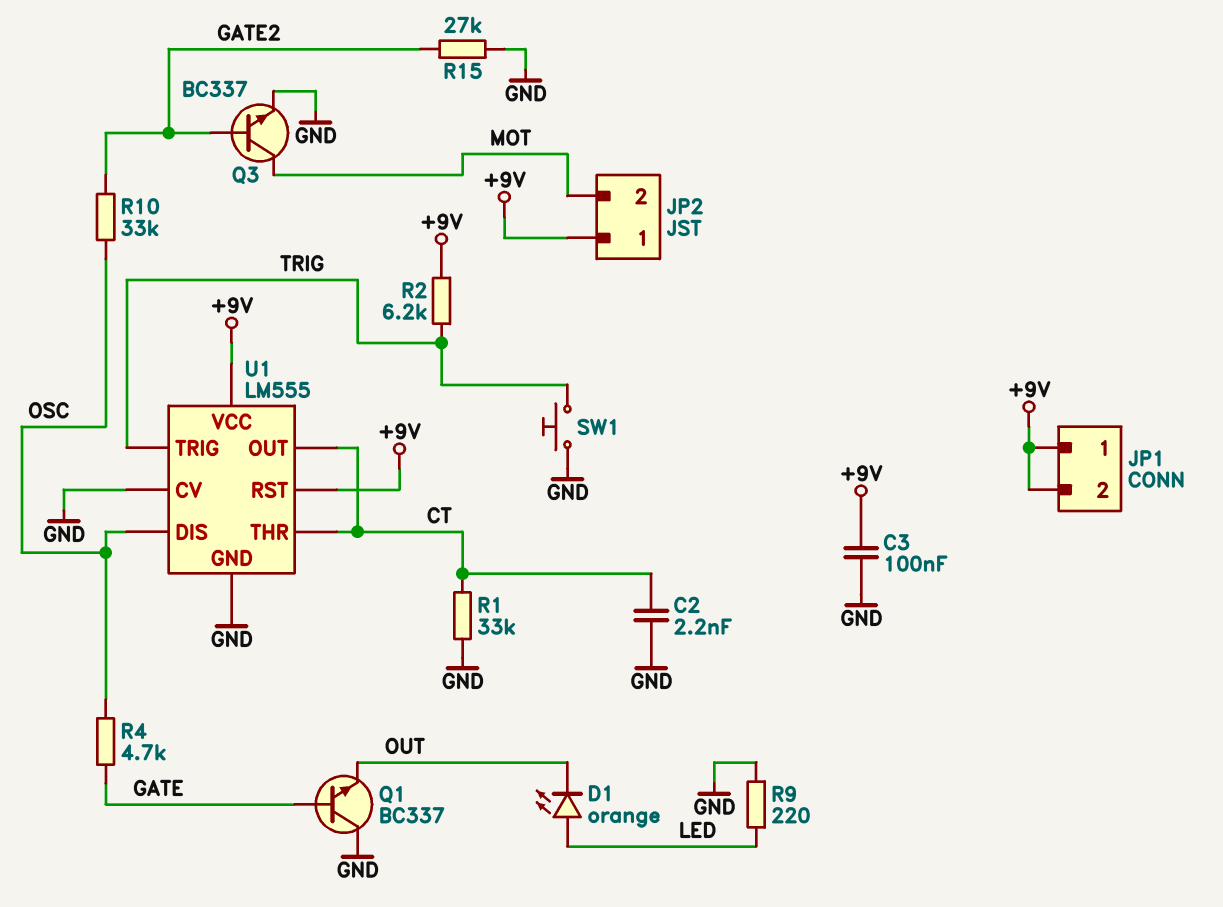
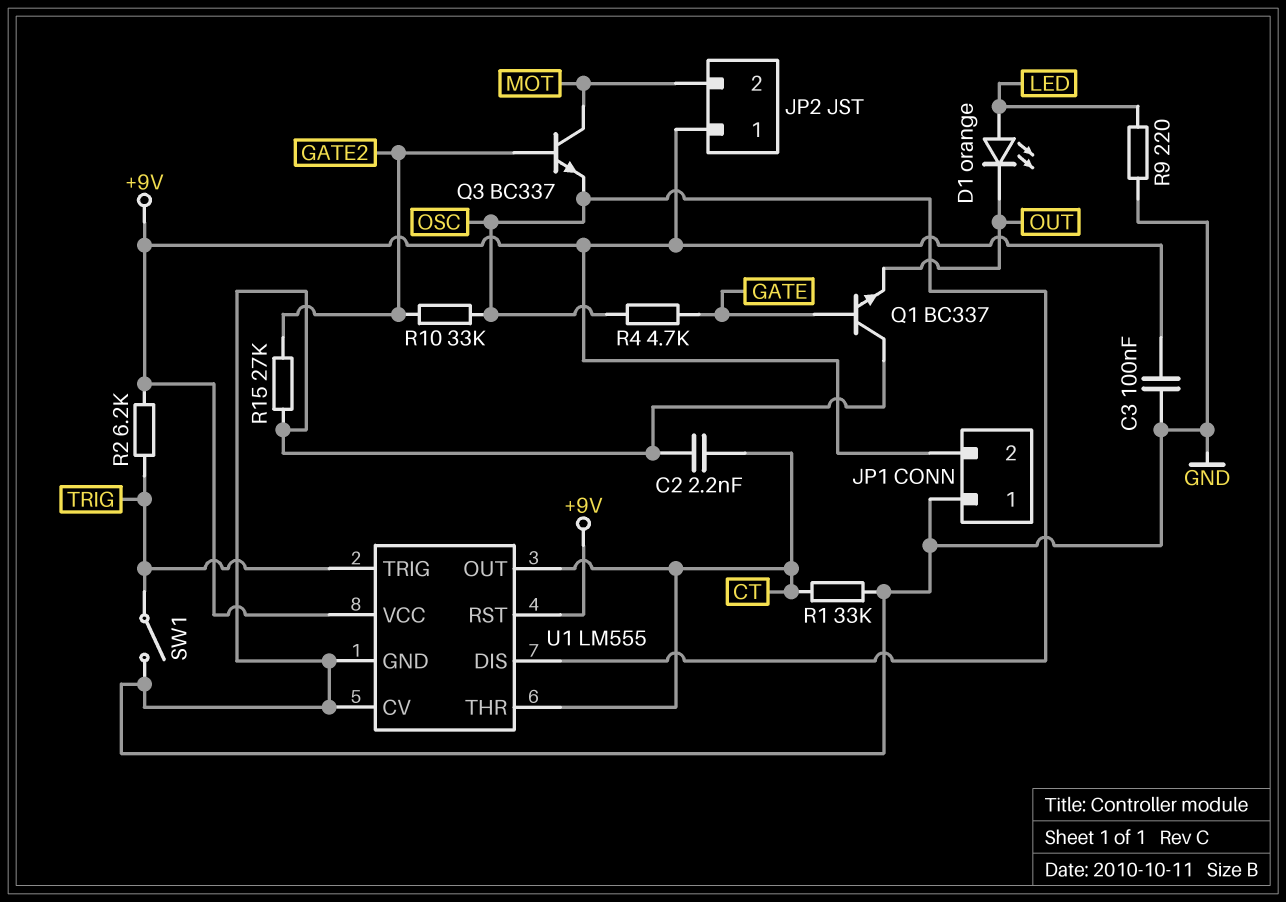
JP1 pin 1: +9V -> GND
Q3: NPN BC337 (B GATE2, C MOT, E GND) -> NPN BC337 (B GATE2, C MOT, E OSC)
SW1: button (GND, TRIG) -> switch (GND, TRIG)

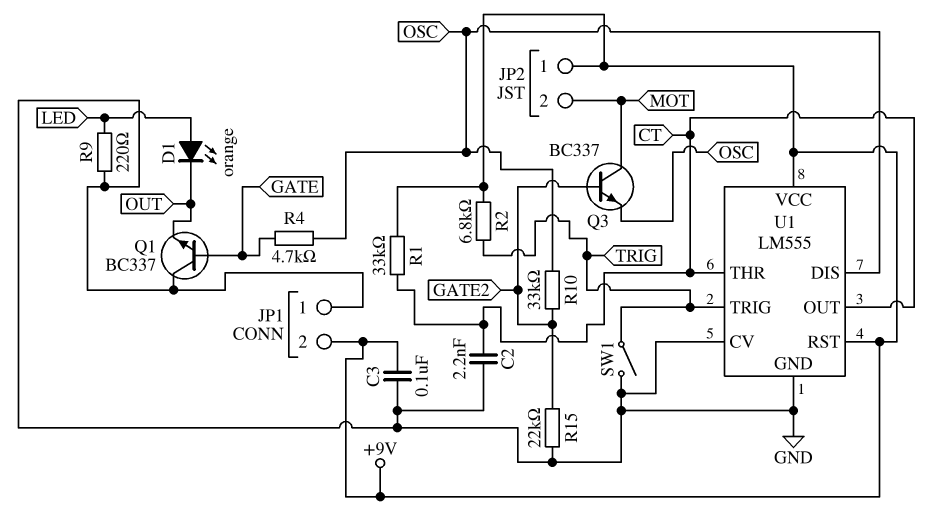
R1: 33k (CT, GND) -> 33k (+9V, CT)
R2: 6.2k (+9V, TRIG) -> 6.8k (+9V, TRIG)
R15: 27k (GATE2, GND) -> 22k (GATE2, GND)

